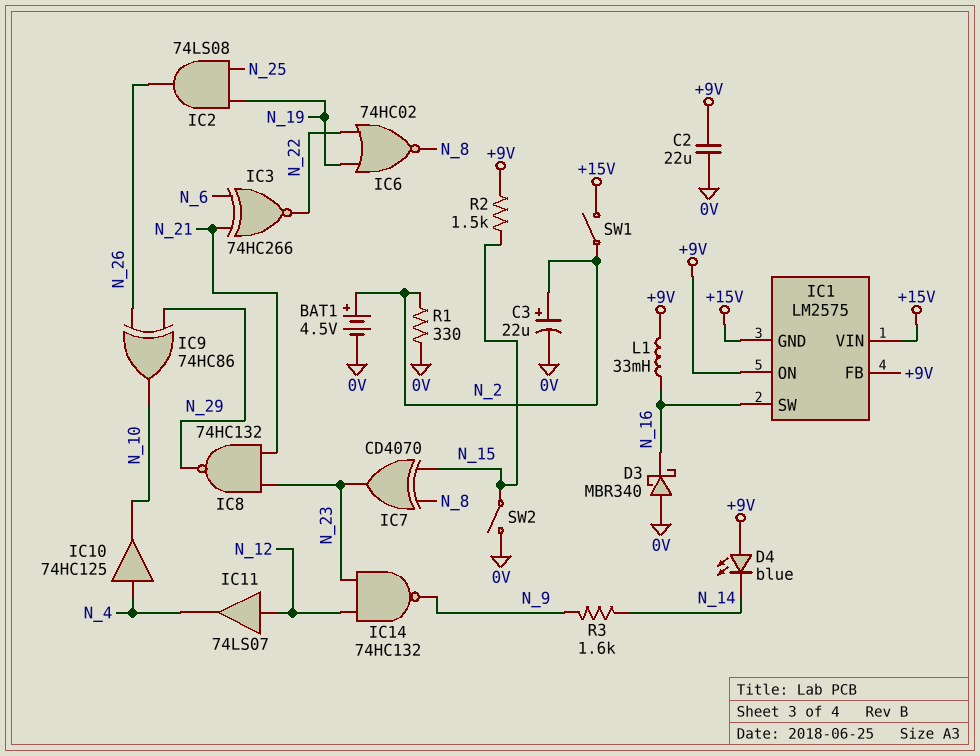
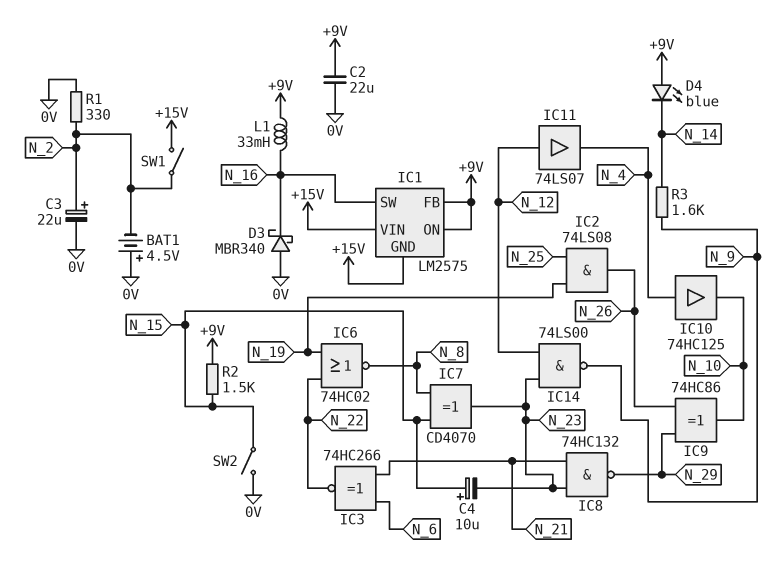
BAT1: 4.5V (plus N_2, minus 0V) -> 4.5V (plus 0V, minus N_2)
C4: none -> 10uF (plus N_15, minus N_23)
IC14: NAND 74HC132 (in N_12, in N_23, out N_9) -> NAND 74LS00 (in N_12, in N_23, out N_9)

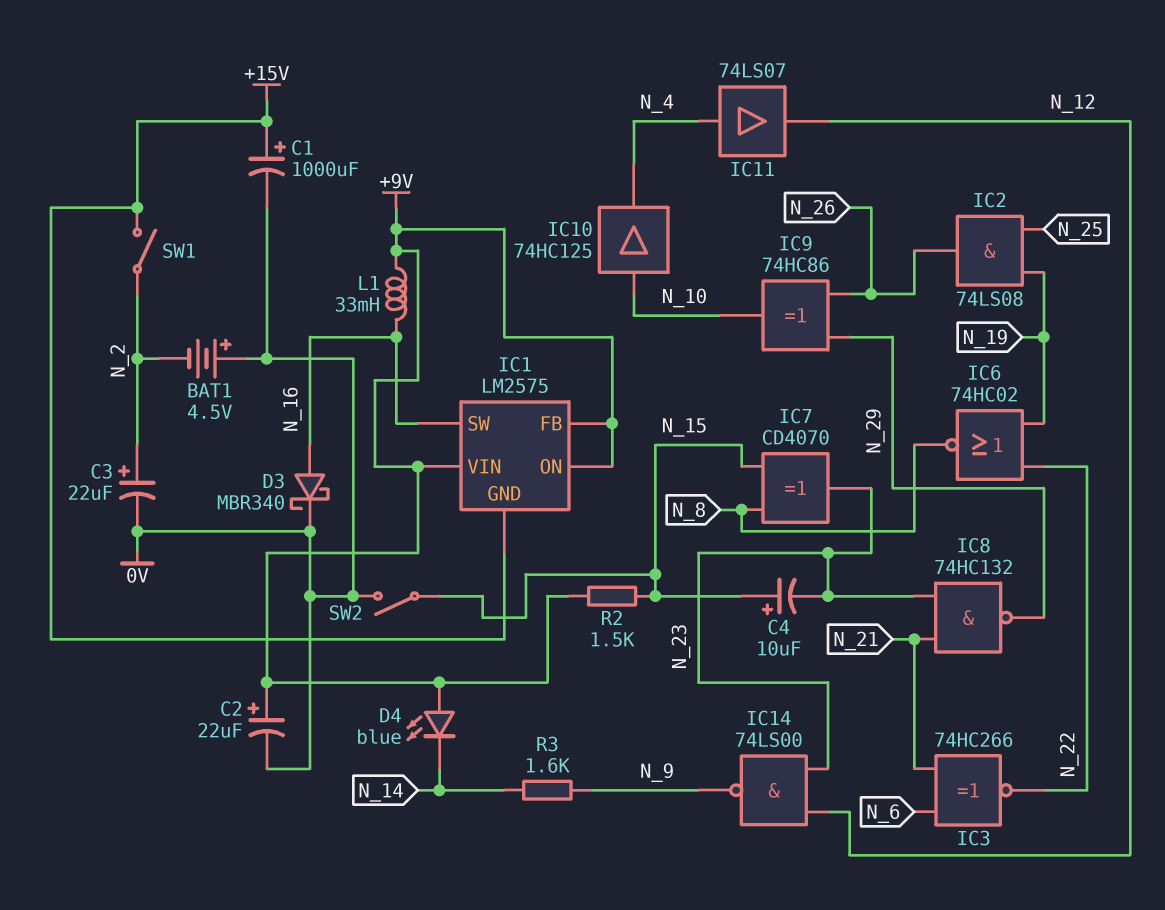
C1: none -> 1000uF (plus +15V, minus 0V)
C2: 22uF (+9V, 0V) -> 22uF (plus +9V, minus 0V)
D3: schottky MBR340 (A 0V, K N_16) -> schottky MBR340 (A N_16, K 0V)
IC1 pin VIN: +15V -> +9V
IC10: buffer 74HC125 (in N_4, out N_10) -> buffer 74HC125 (in N_10, out N_4)
IC11: buffer 74LS07 (in N_12, out N_4) -> buffer 74LS07 (in N_4, out N_12)
R1: 330 (0V, N_2) -> none

